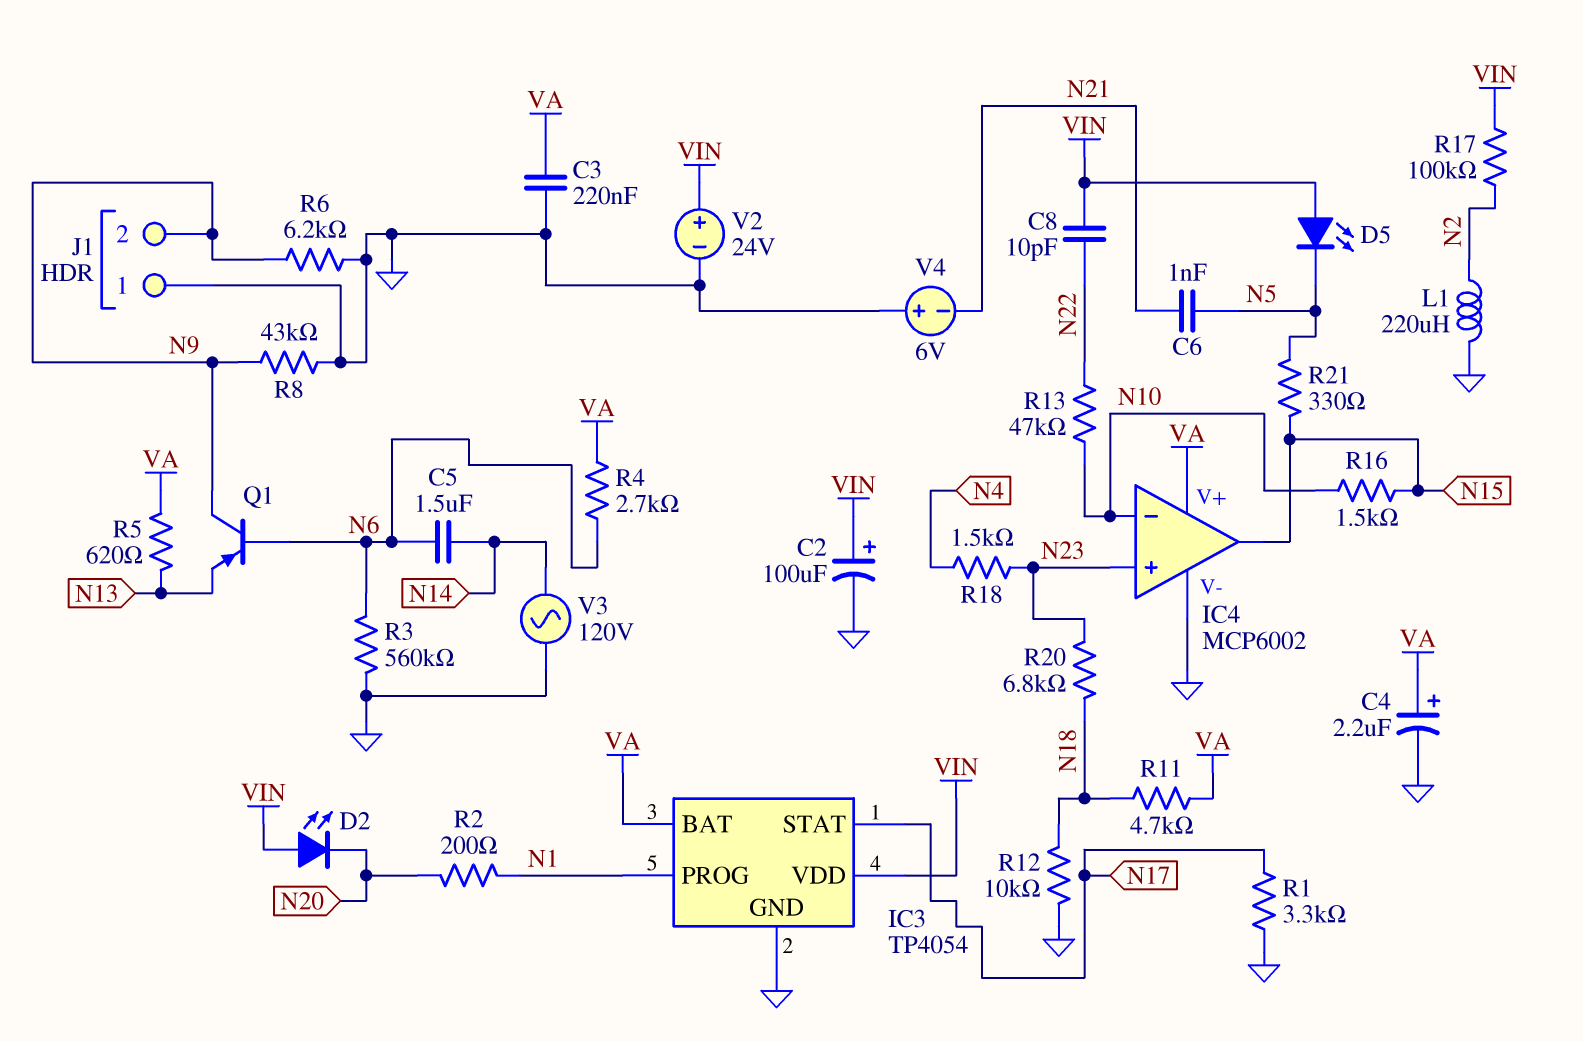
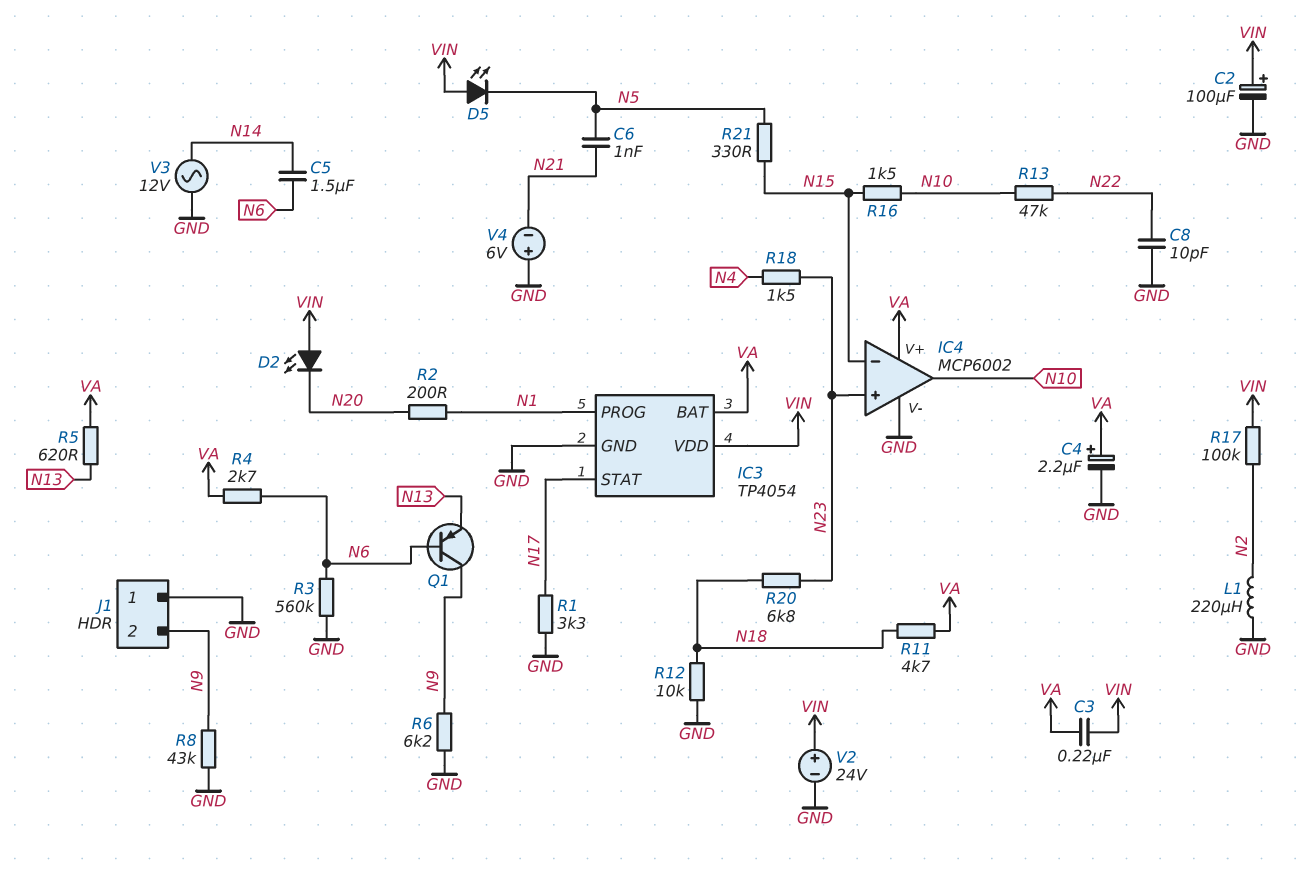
C3: 220nF (GND, VA) -> 220nF (VA, VIN)
C8: 10pF (N22, VIN) -> 10pF (GND, N22)
IC4 pin in-: N10 -> N15
IC4 pin out: N15 -> N10
V3: AC 120V (GND, N14) -> AC 12V (GND, N14)

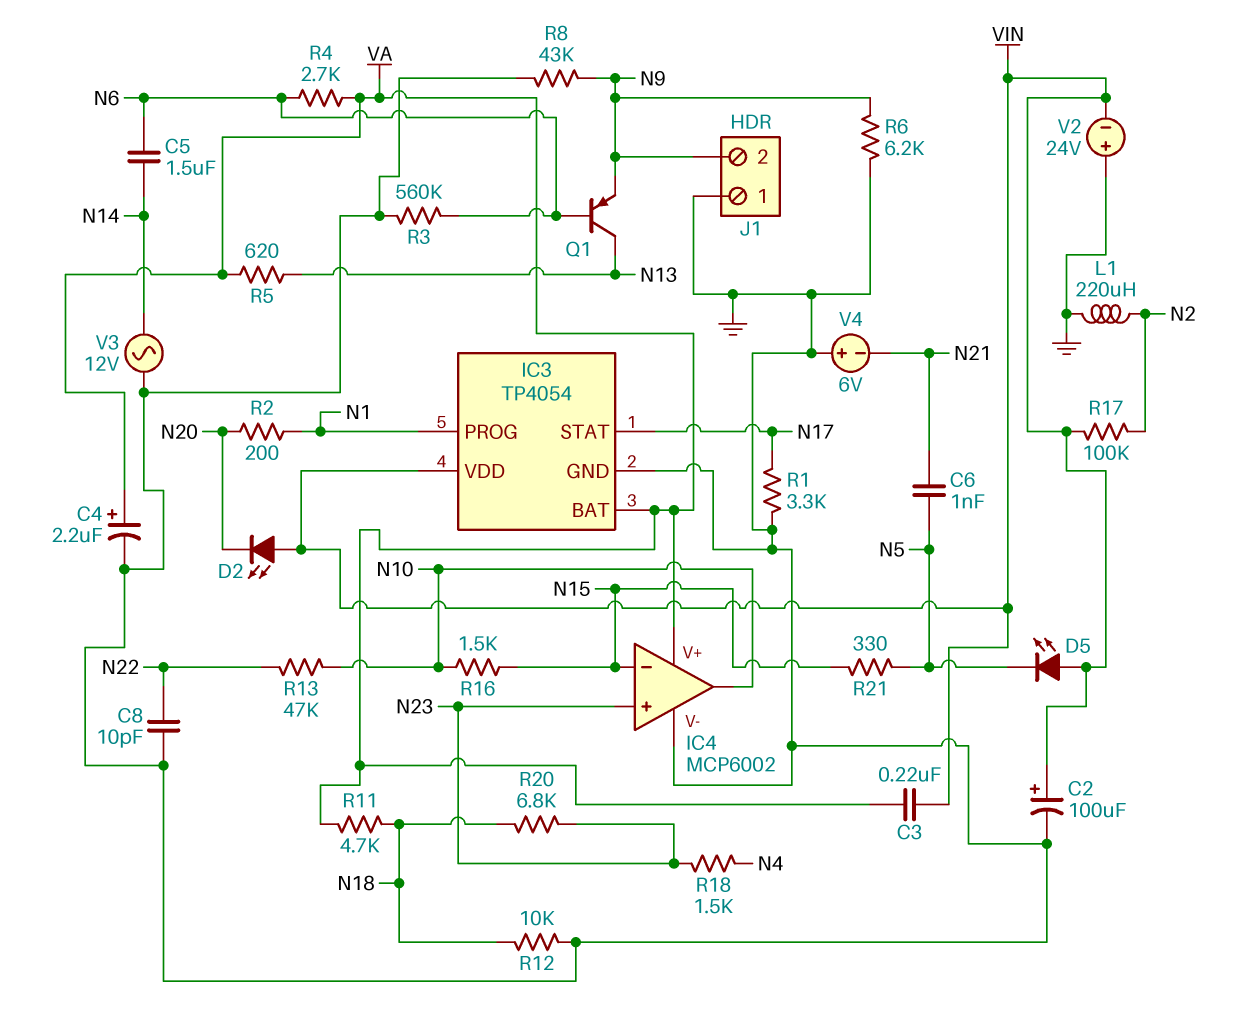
Q1: PNP (B N6, C N9, E N13) -> PNP (B N6, C N13, E N9)
V2: 24V (plus VIN, minus GND) -> 24V (plus GND, minus VIN)

